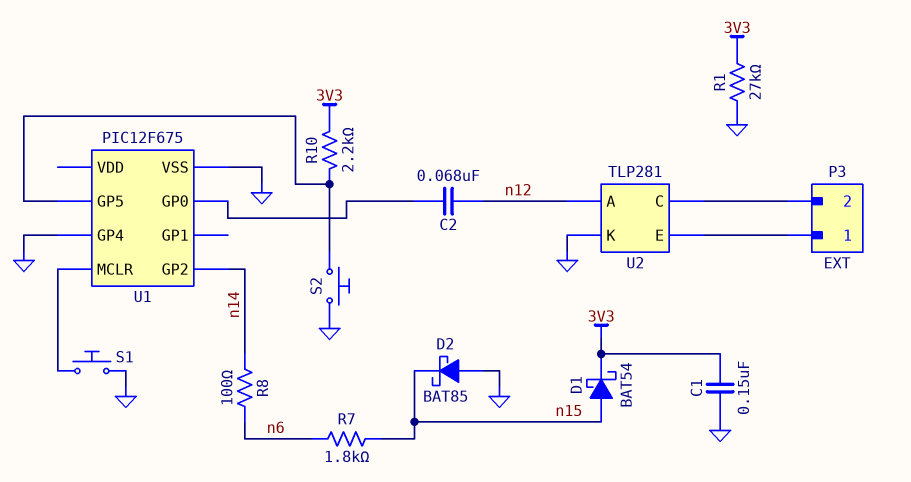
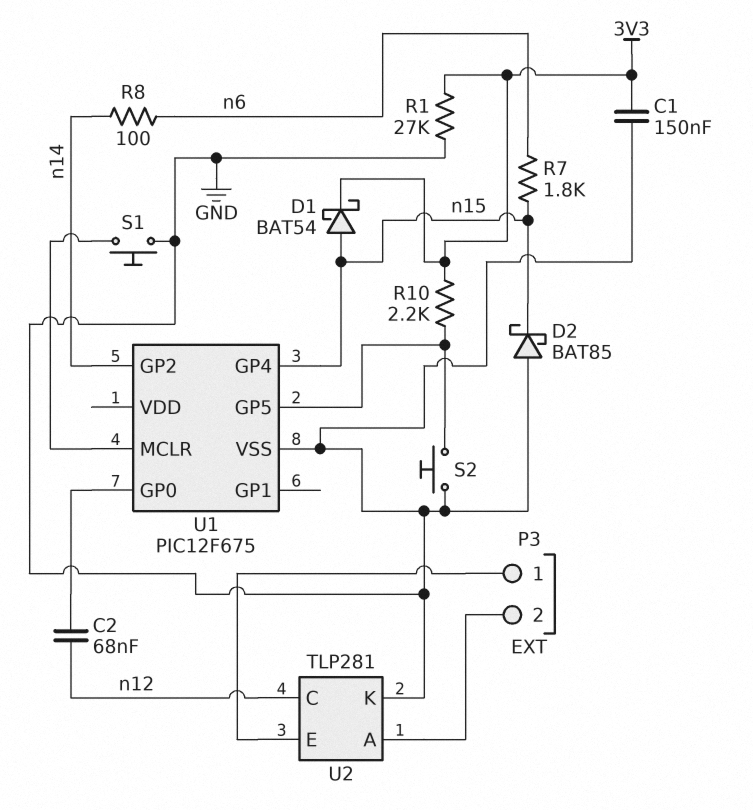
U1 pin GP4: GND -> n15
U2 pin A: n12 -> P3/2
U2 pin C: P3/2 -> n12

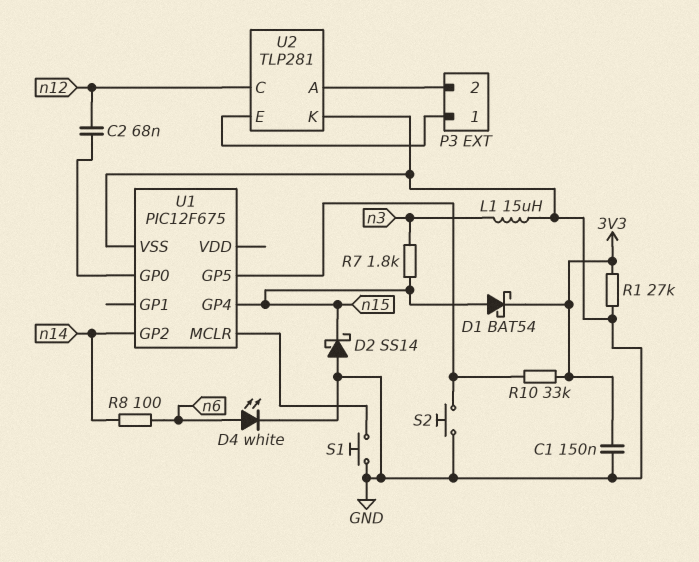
D2: schottky BAT85 (A GND, K n15) -> schottky SS14 (A GND, K n15)
D4: none -> LED white (A n6, K GND)
L1: none -> 15uH (GND, n3)
R7: 1.8k (n6, n15) -> 1.8k (n3, n15)
R10: 2.2k (3V3, U1/GP5) -> 33k (3V3, U1/GP5)

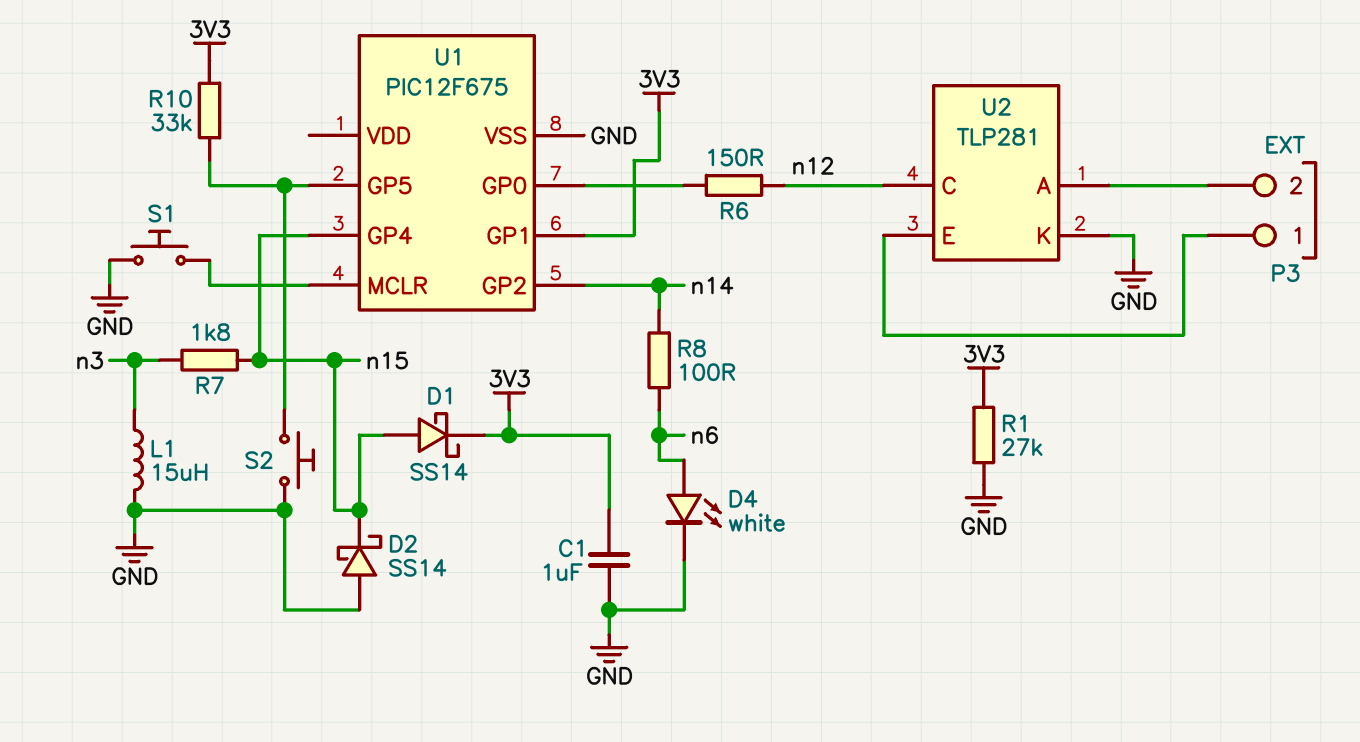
C1: 150nF (3V3, GND) -> 1uF (3V3, GND)
C2: 68nF (U1/GP0, n12) -> none
D1: schottky BAT54 (A n15, K 3V3) -> schottky SS14 (A n15, K 3V3)
R6: none -> 150 (U1/GP0, n12)
U1 pin GP1: none -> 3V3

